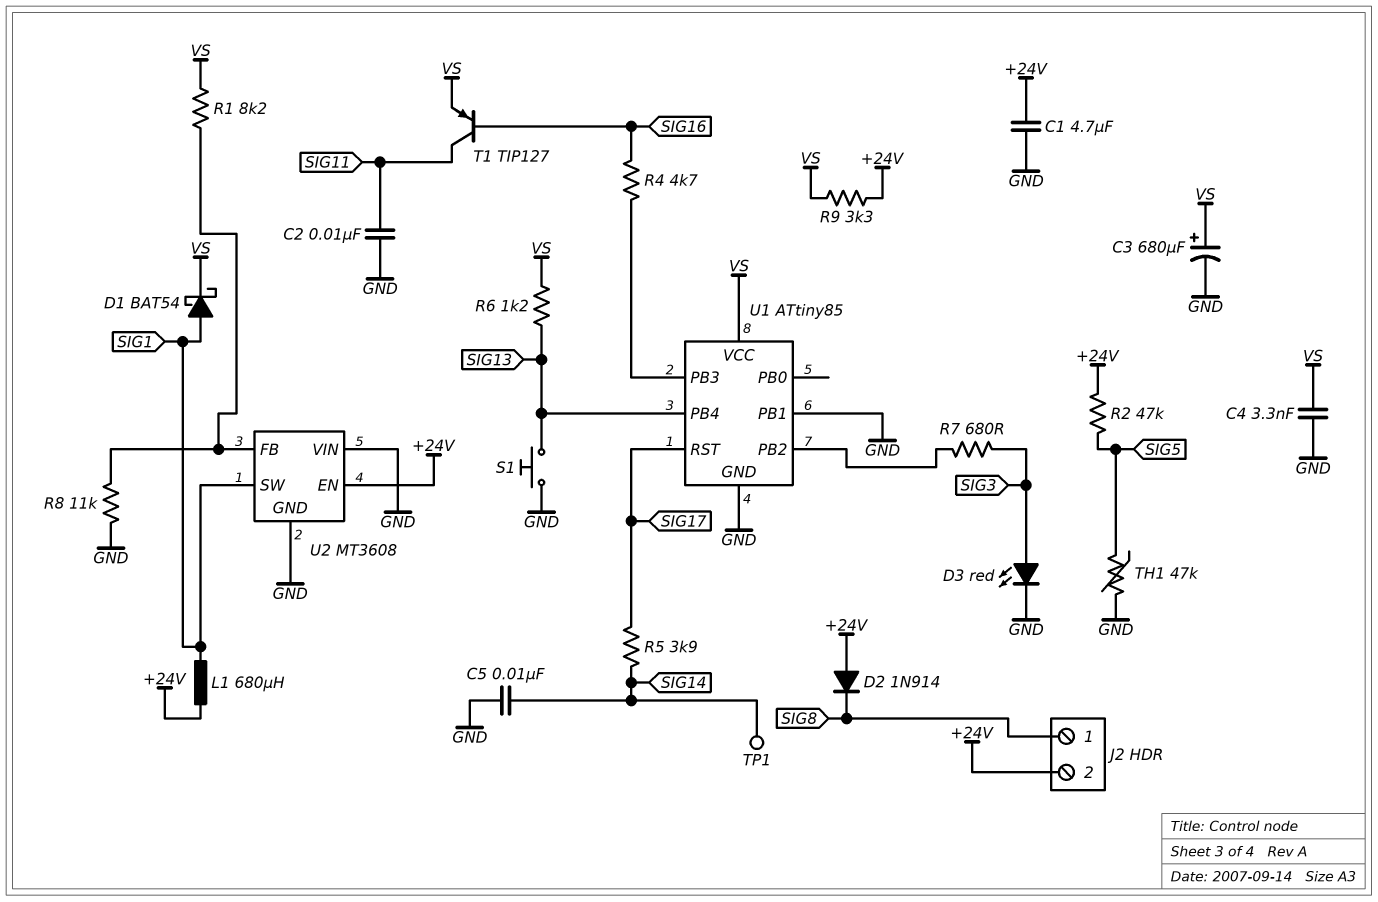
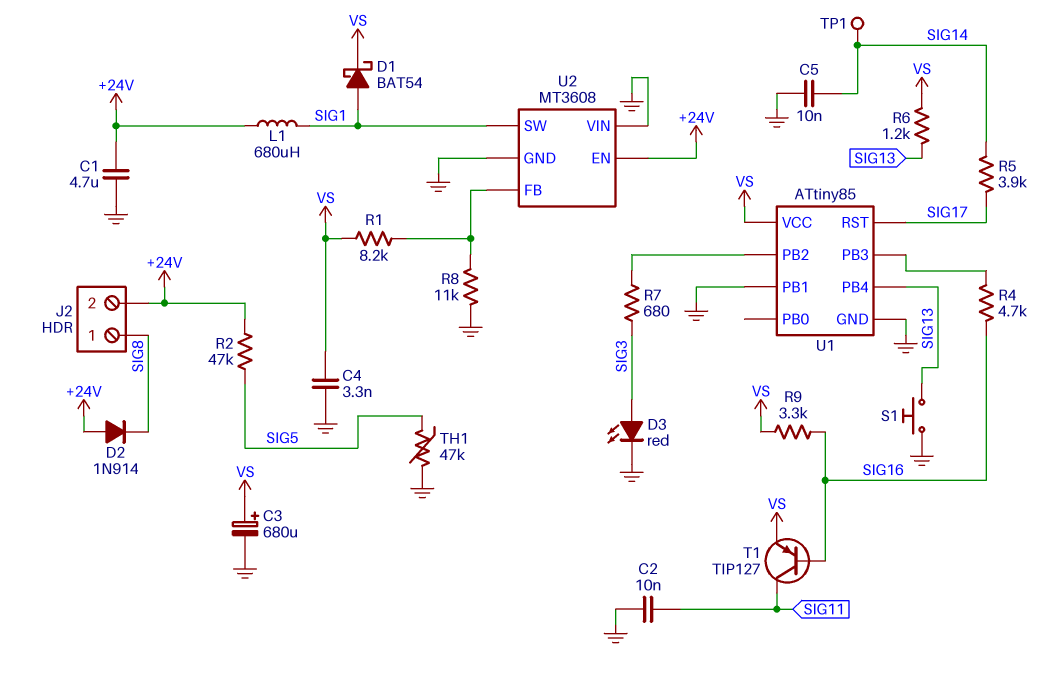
R9: 3.3k (+24V, VS) -> 3.3k (SIG16, VS)

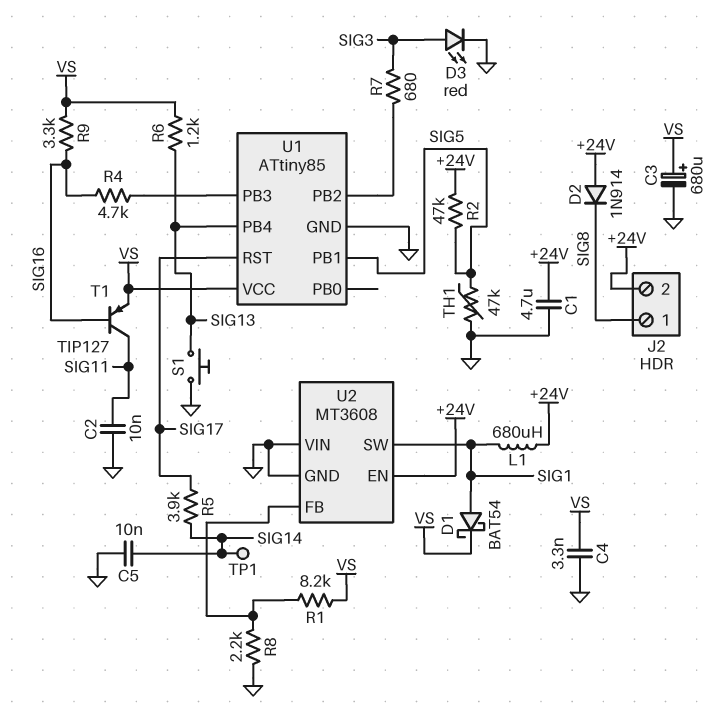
R8: 11k (GND, U2/FB) -> 2.2k (GND, U2/FB)
U1 pin PB1: GND -> SIG5

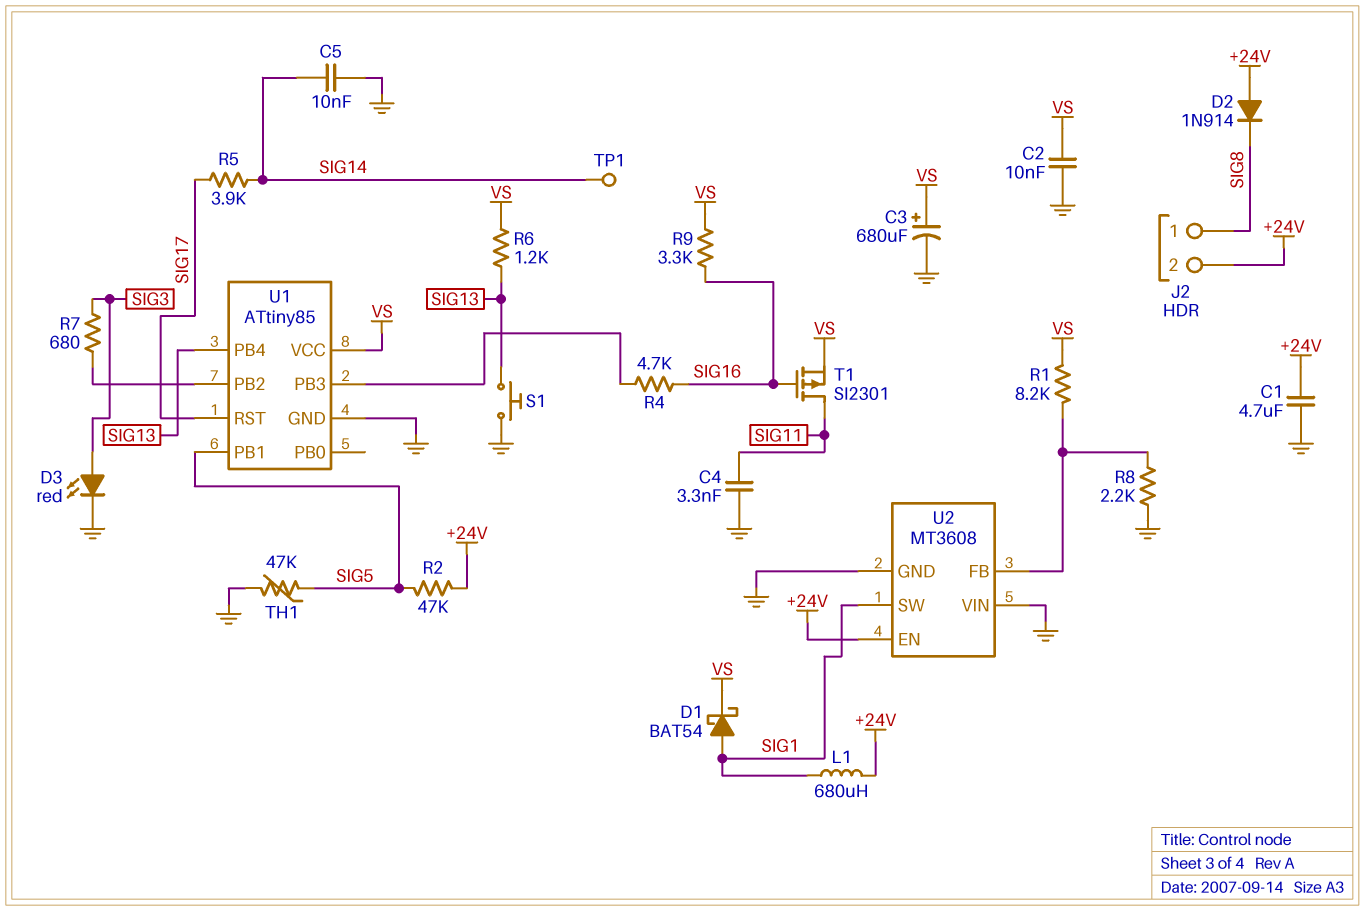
C2: 10nF (GND, SIG11) -> 10nF (GND, VS)
C4: 3.3nF (GND, VS) -> 3.3nF (GND, SIG11)
T1: PNP TIP127 (B SIG16, C SIG11, E VS) -> PMOS SI2301 (G SIG16, D SIG11, S VS)

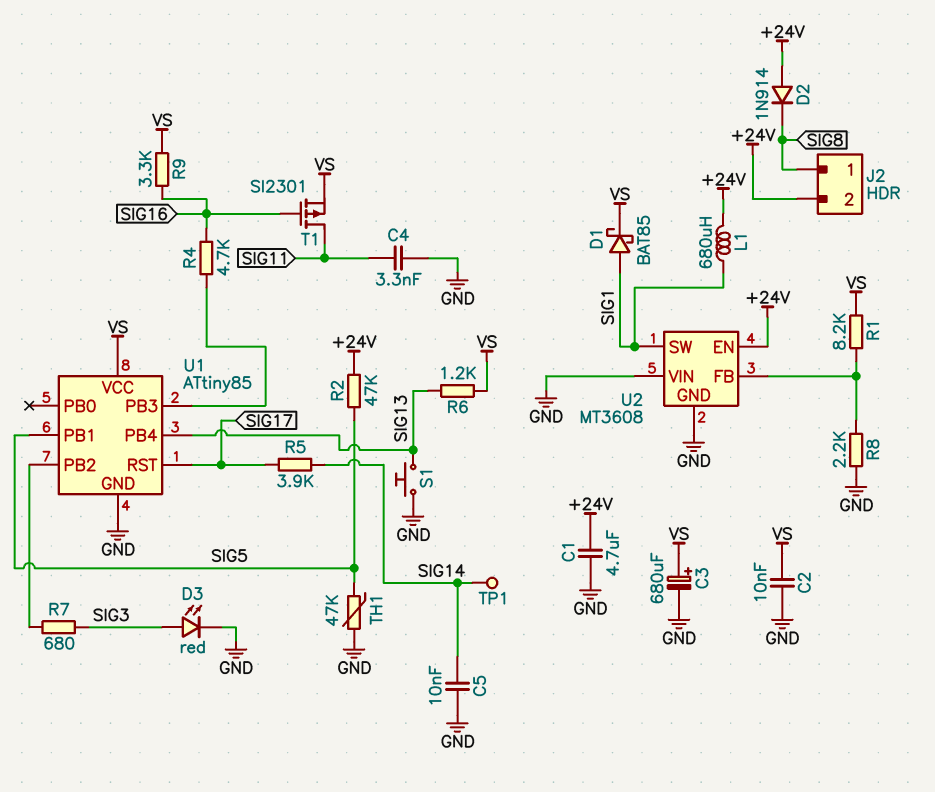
D1: schottky BAT54 (A SIG1, K VS) -> schottky BAT85 (A SIG1, K VS)

